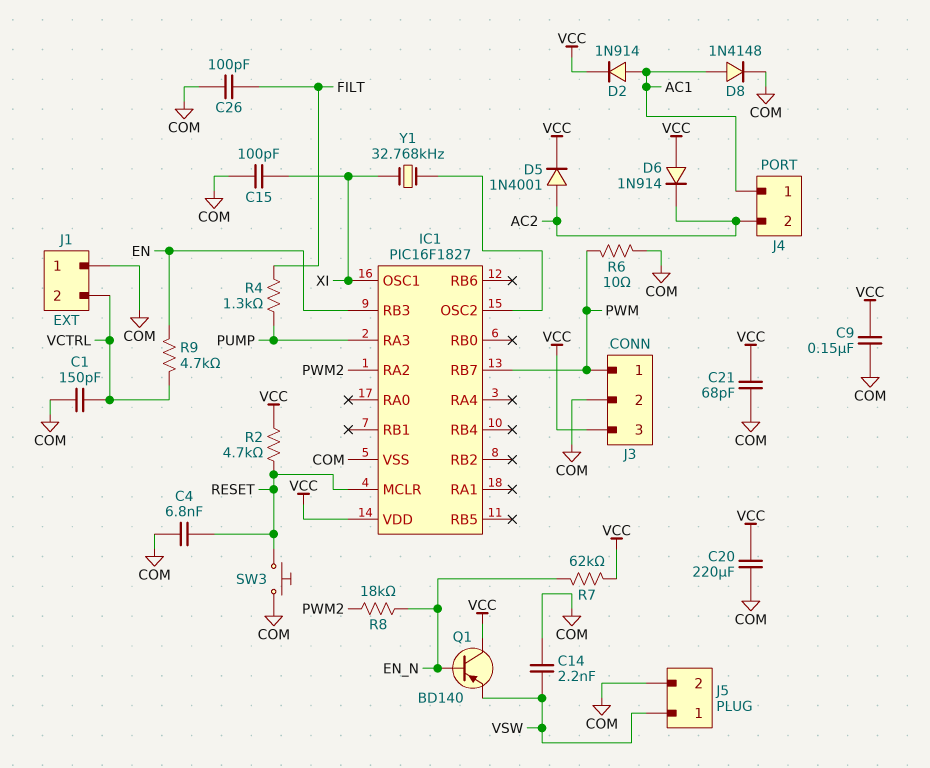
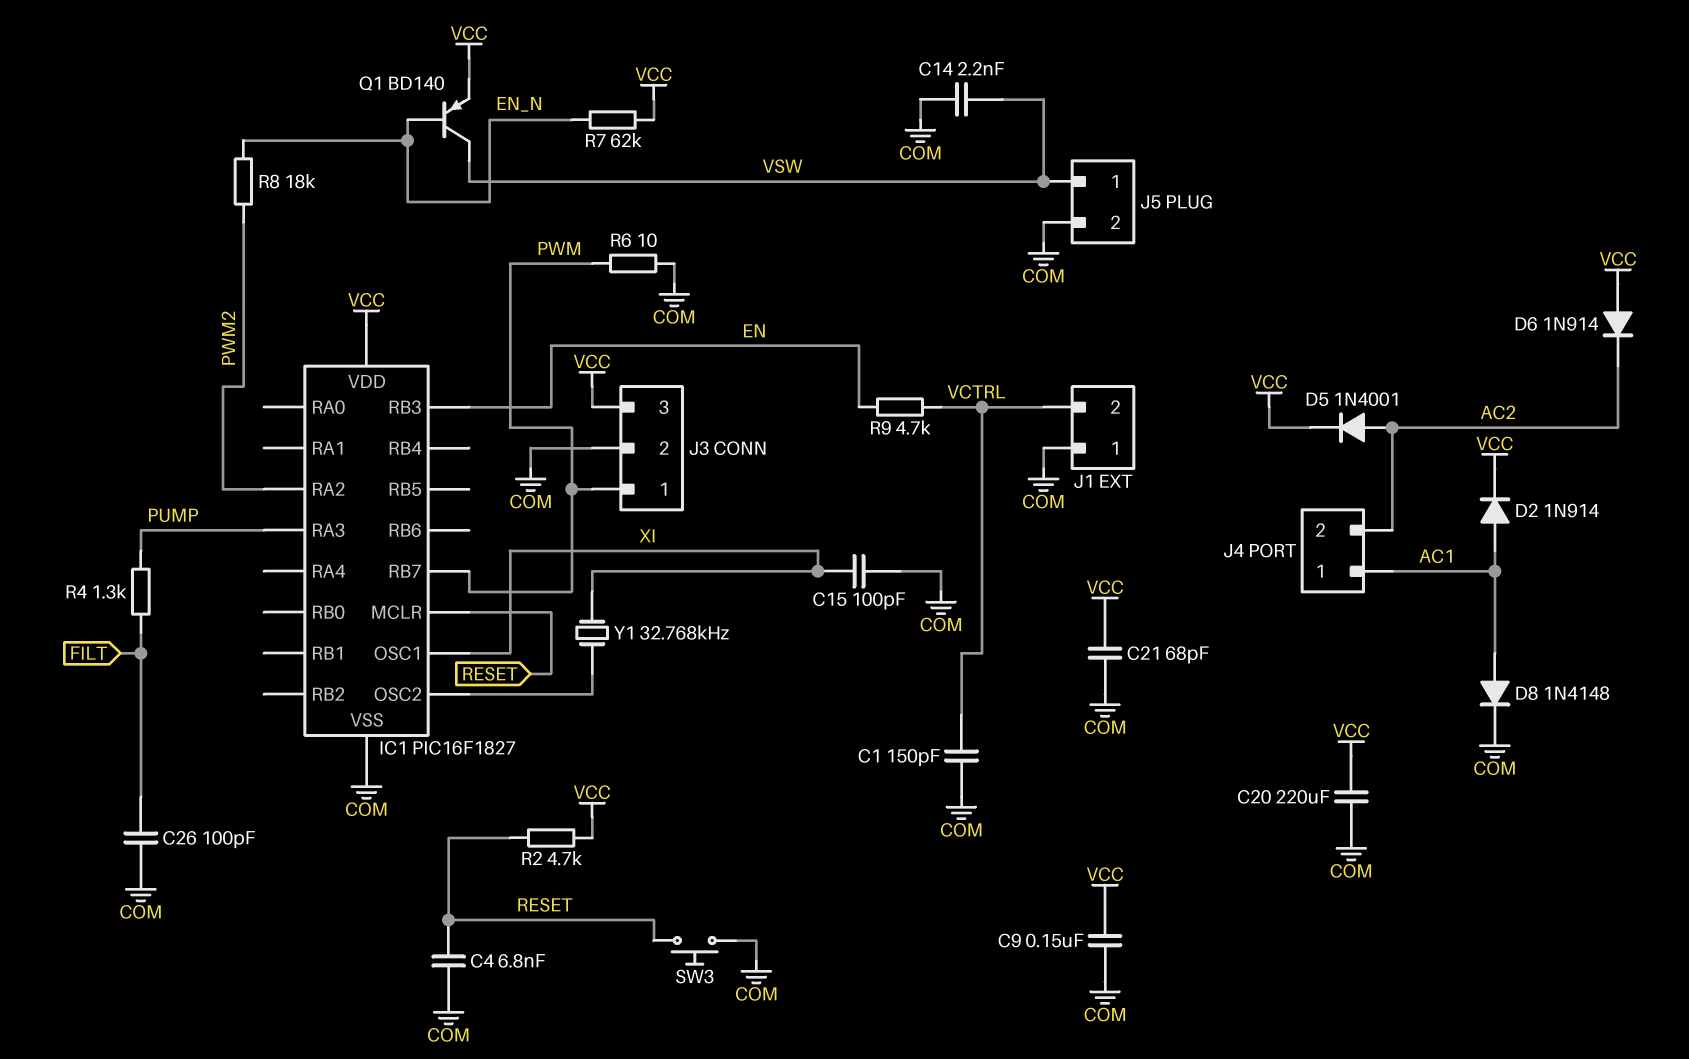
Q1: PNP BD140 (B EN_N, C VCC, E VSW) -> PNP BD140 (B EN_N, C VSW, E VCC)

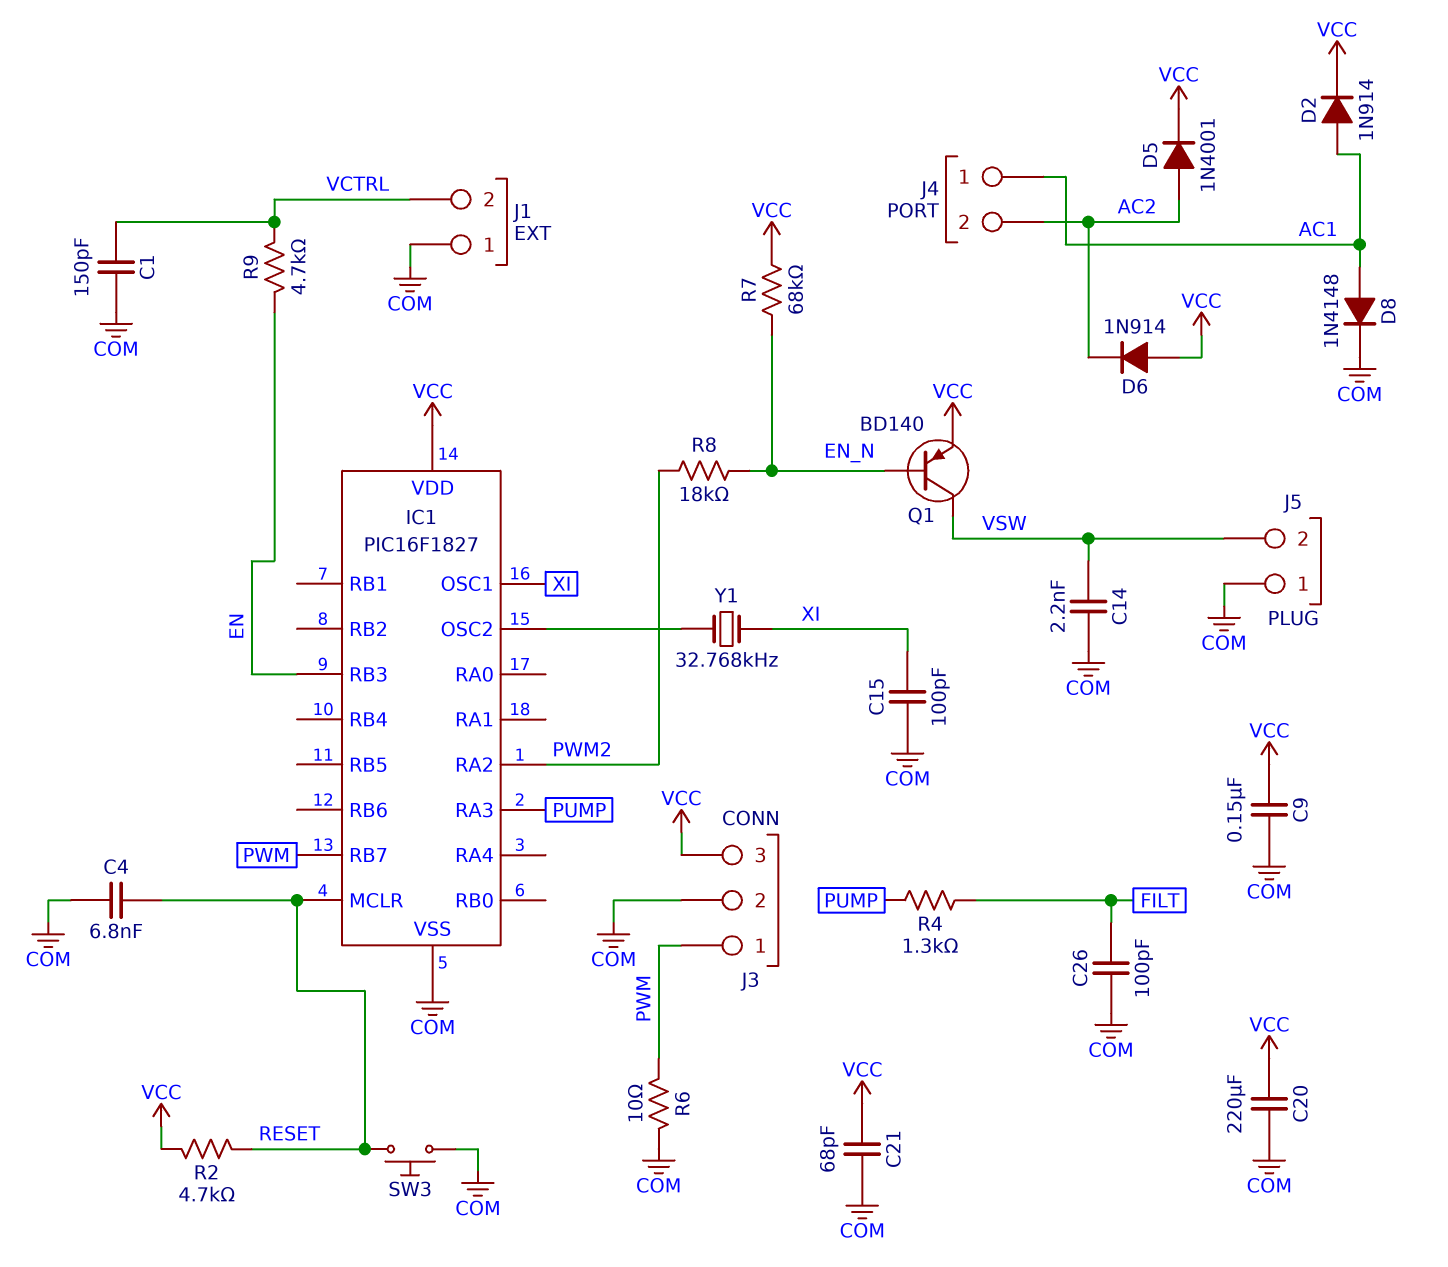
J5 pin 1: VSW -> COM
J5 pin 2: COM -> VSW
R7: 62k (EN_N, VCC) -> 68k (EN_N, VCC)

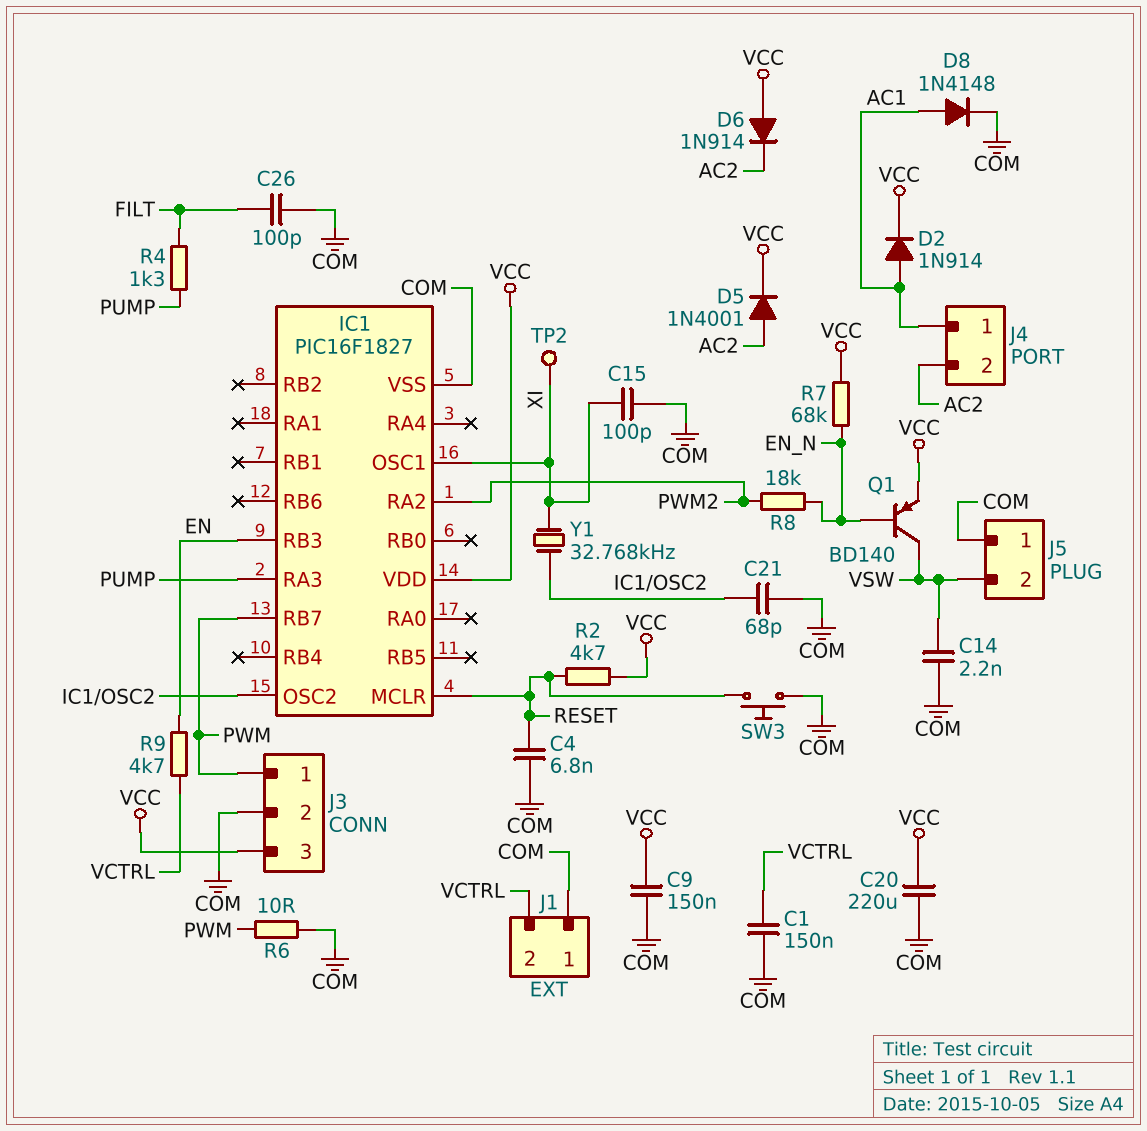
C1: 150pF (COM, VCTRL) -> 150nF (COM, VCTRL)
C21: 68pF (COM, VCC) -> 68pF (COM, IC1/OSC2)
TP2: none -> test point (XI)

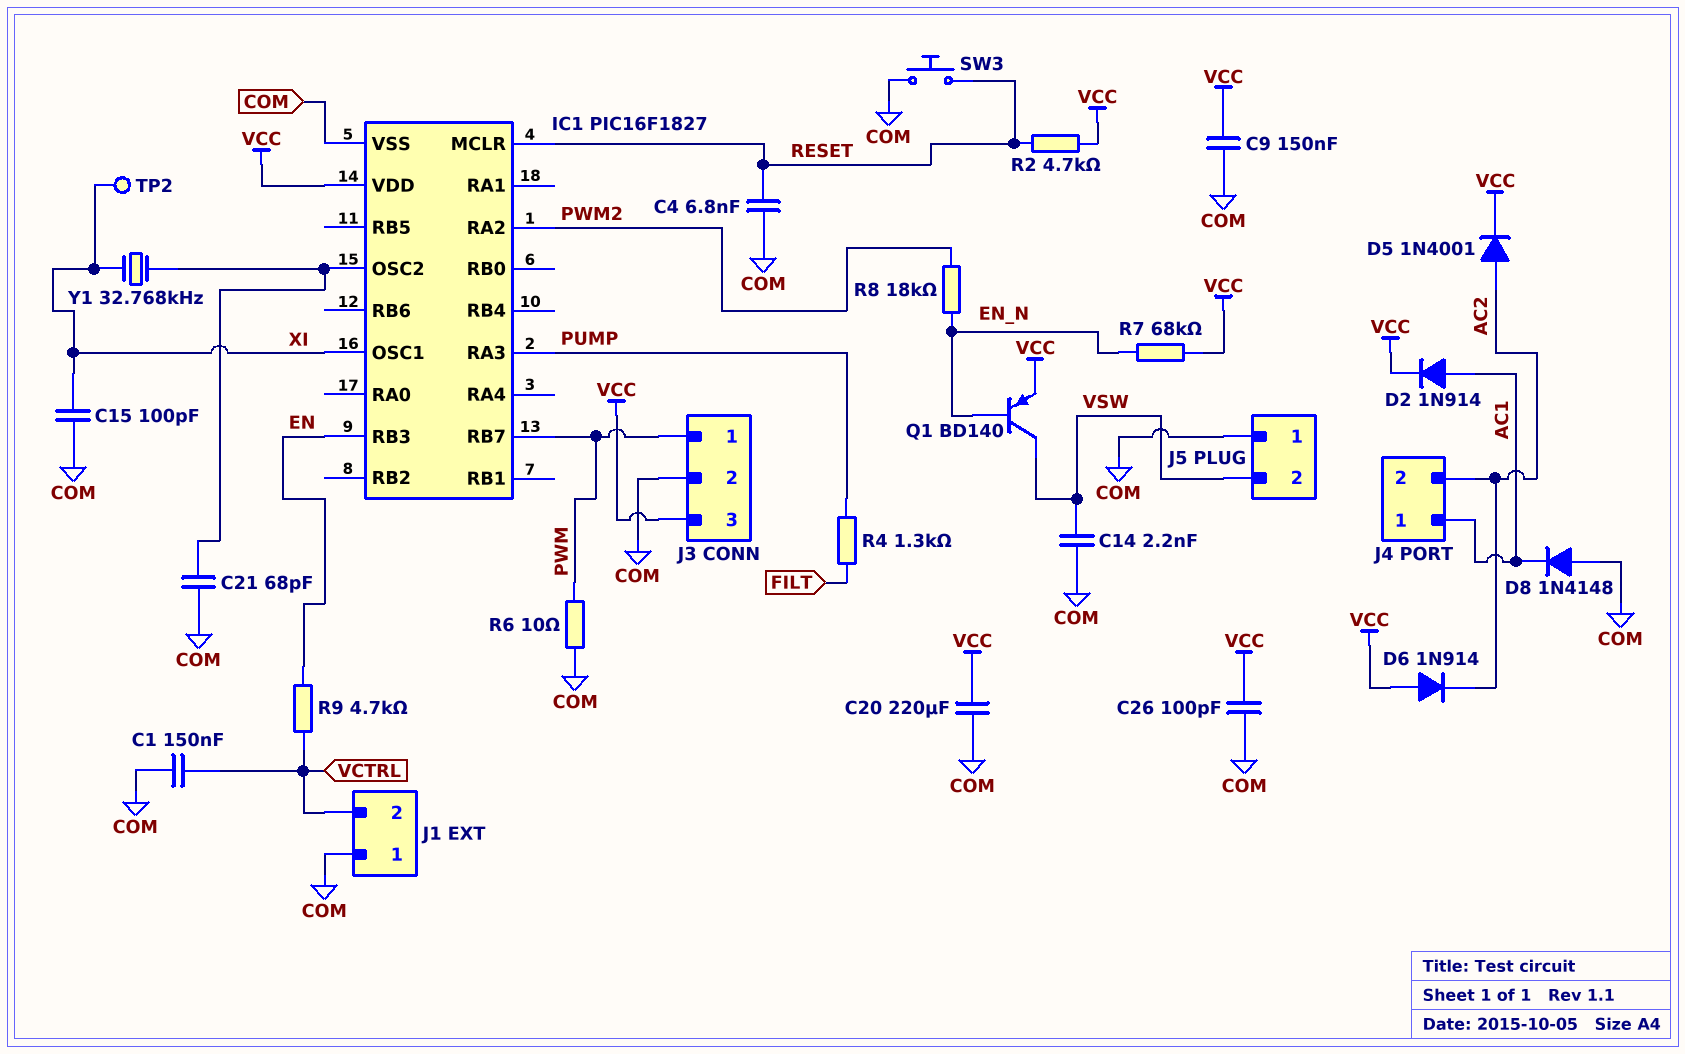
C26: 100pF (COM, FILT) -> 100pF (COM, VCC)
D8: diode 1N4148 (A AC1, K COM) -> diode 1N4148 (A COM, K AC1)

